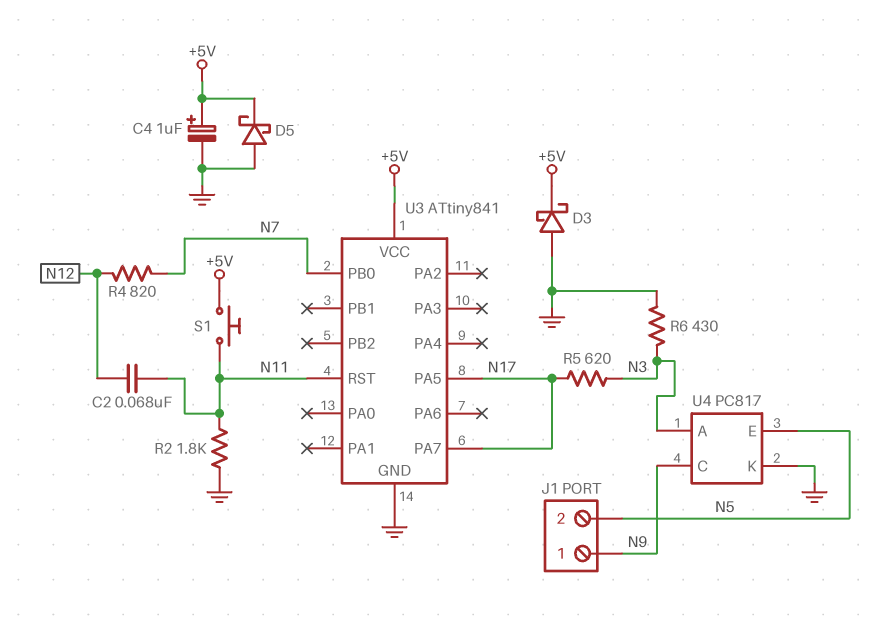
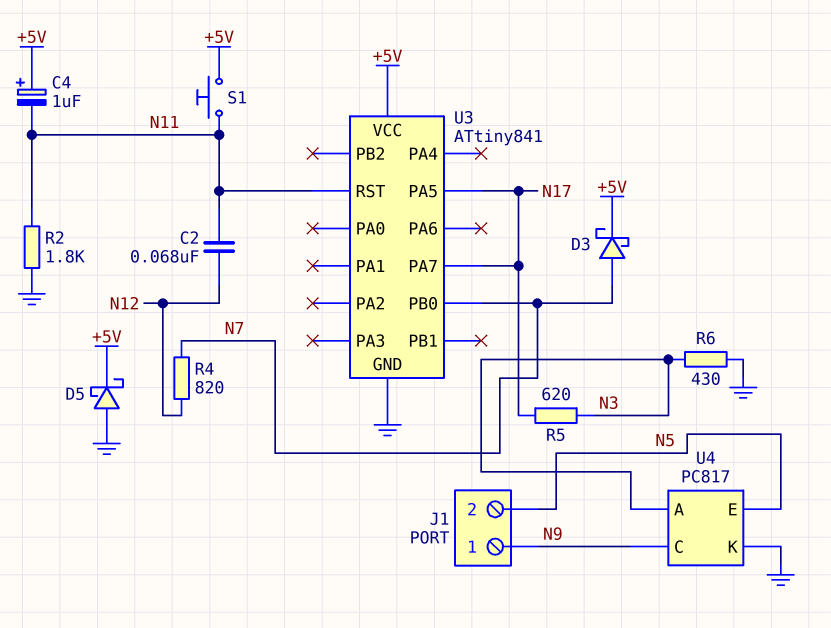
C4: 1uF (plus +5V, minus GND) -> 1uF (plus +5V, minus N11)
D3: schottky (A GND, K +5V) -> schottky (A N7, K +5V)

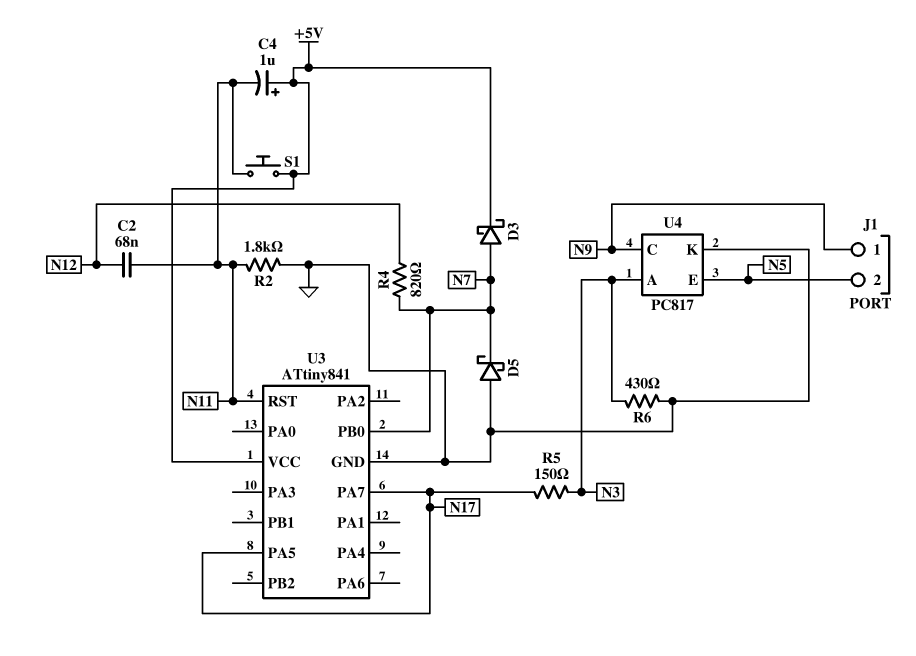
D5: schottky (A GND, K +5V) -> schottky (A GND, K N7)
R5: 620 (N3, N17) -> 150 (N3, N17)

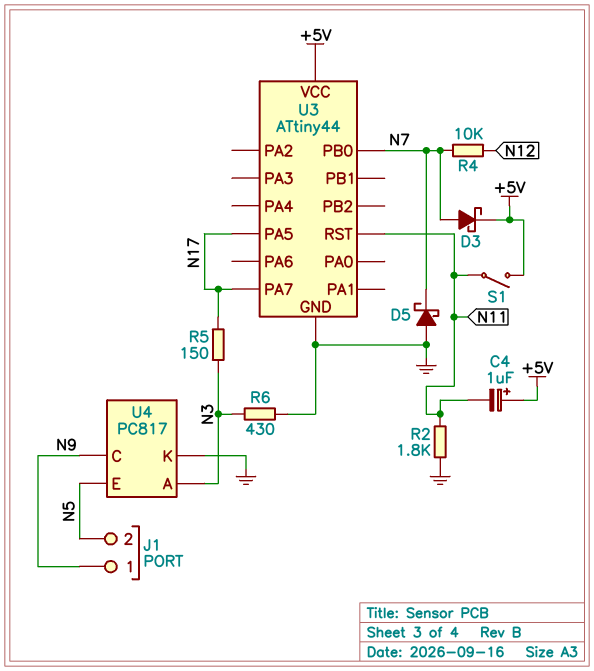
C2: 68nF (N11, N12) -> none
R4: 820 (N7, N12) -> 10k (N7, N12)
S1: button (+5V, N11) -> switch (+5V, N11)
U3: ATtiny841 -> ATtiny44

